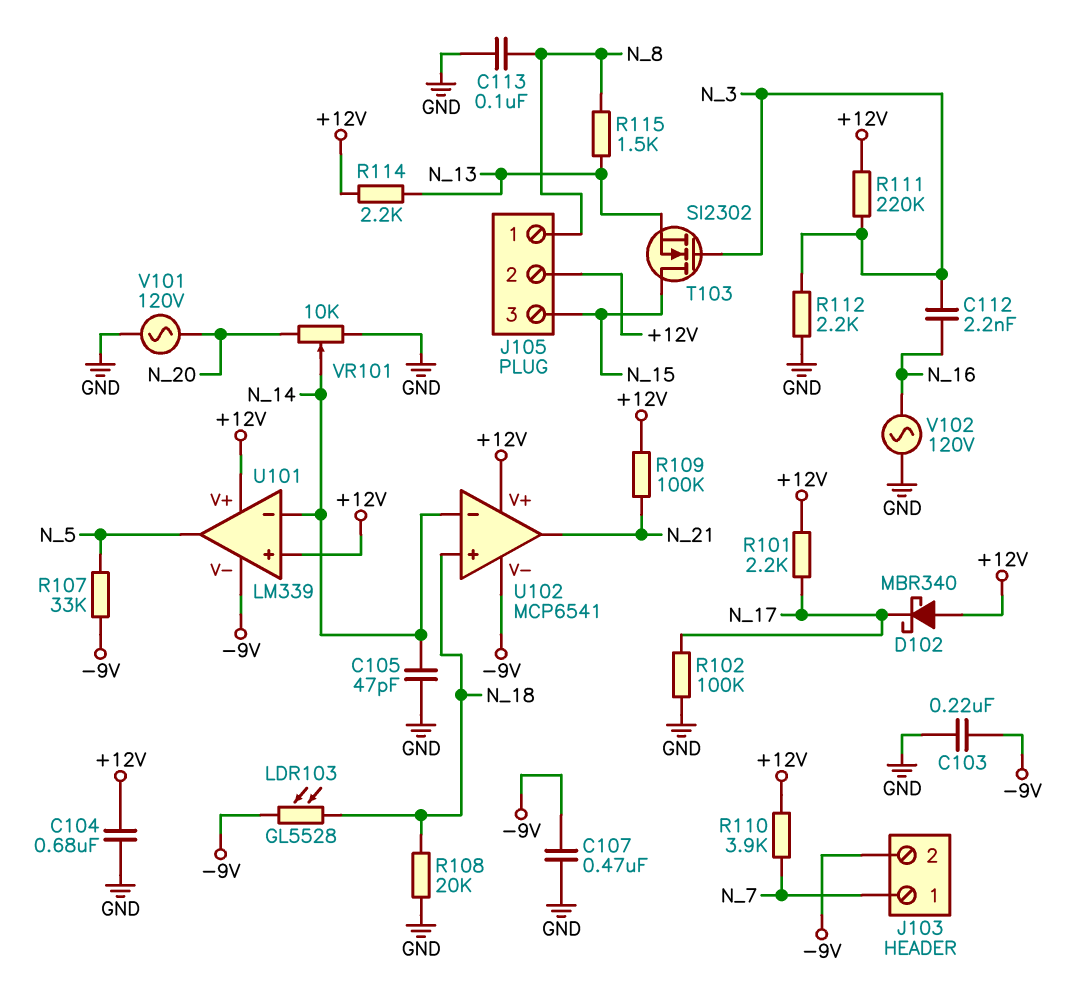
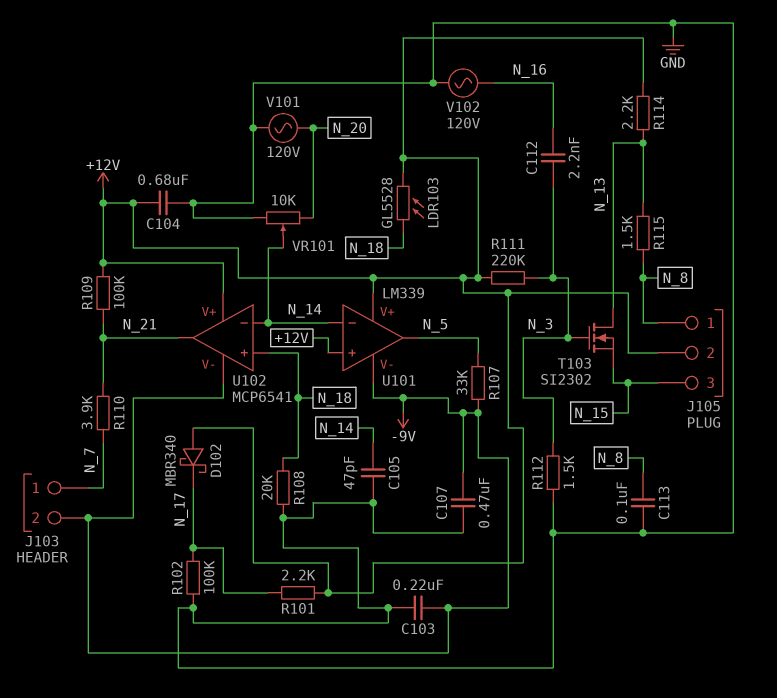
LDR103: GL5528 (-9V, N_18) -> GL5528 (+12V, N_18)
R110: 3.9k (+12V, N_7) -> 3.9k (N_7, N_21)
R112: 2.2k (GND, N_3) -> 1.5k (GND, N_3)
T103: NMOS SI2302 (G N_3, D N_15, S N_13) -> NMOS SI2302 (G N_3, D N_13, S N_15)

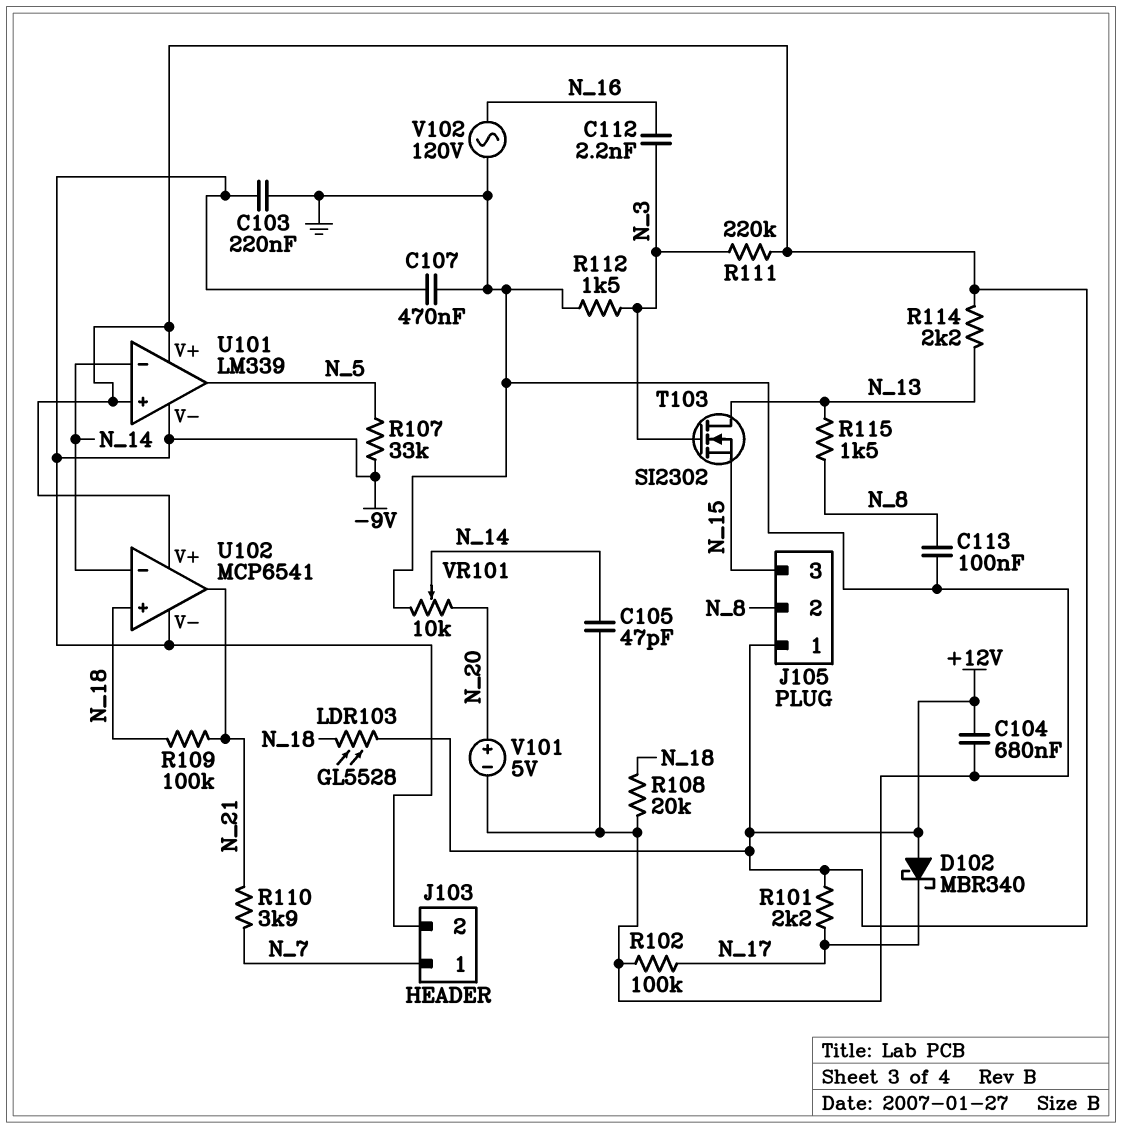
J105 pin 1: N_8 -> +12V
J105 pin 2: +12V -> N_8
R109: 100k (+12V, N_21) -> 100k (N_18, N_21)
V101: AC 120V (GND, N_20) -> 5V (plus N_20, minus GND)

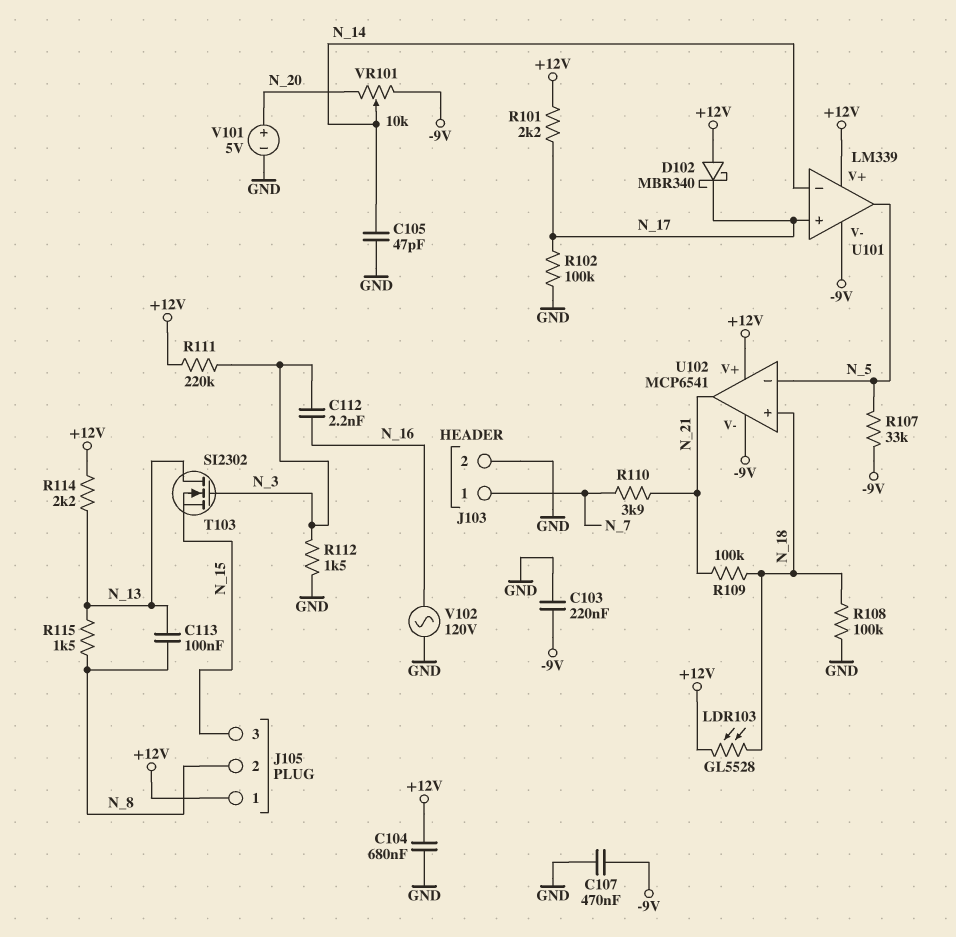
C113: 100nF (GND, N_8) -> 100nF (N_8, N_13)
J103 pin 2: -9V -> GND
R108: 20k (GND, N_18) -> 100k (GND, N_18)
U101 pin in+: +12V -> N_17
U102 pin in-: N_14 -> N_5
VR101: 10k (GND, N_20, wiper N_14) -> 10k (-9V, N_20, wiper N_14)

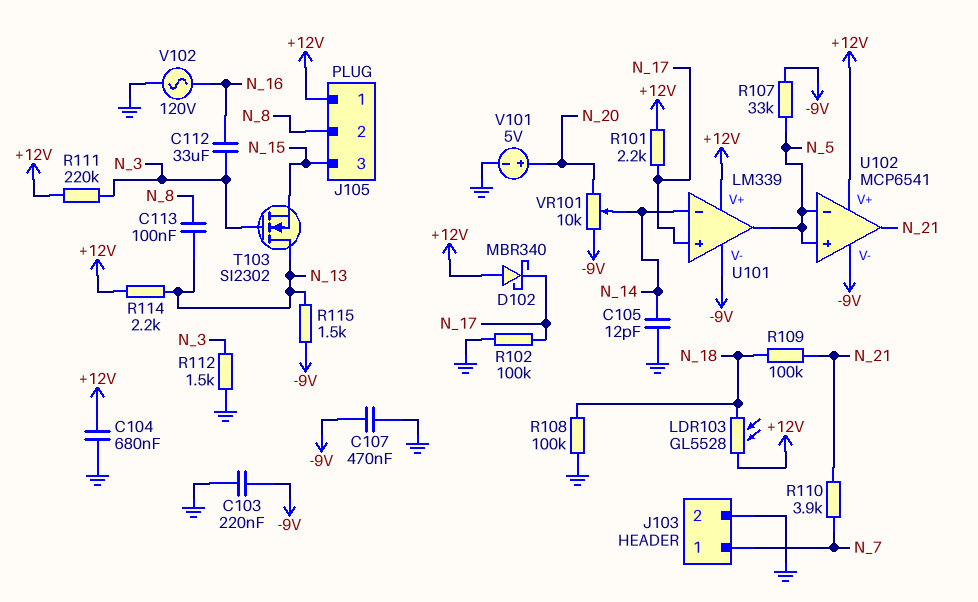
C105: 47pF (GND, N_14) -> 12pF (GND, N_14)
C112: 2.2nF (N_3, N_16) -> 33uF (N_3, N_16)
R115: 1.5k (N_8, N_13) -> 1.5k (-9V, N_13)
U102 pin in+: N_18 -> N_5

